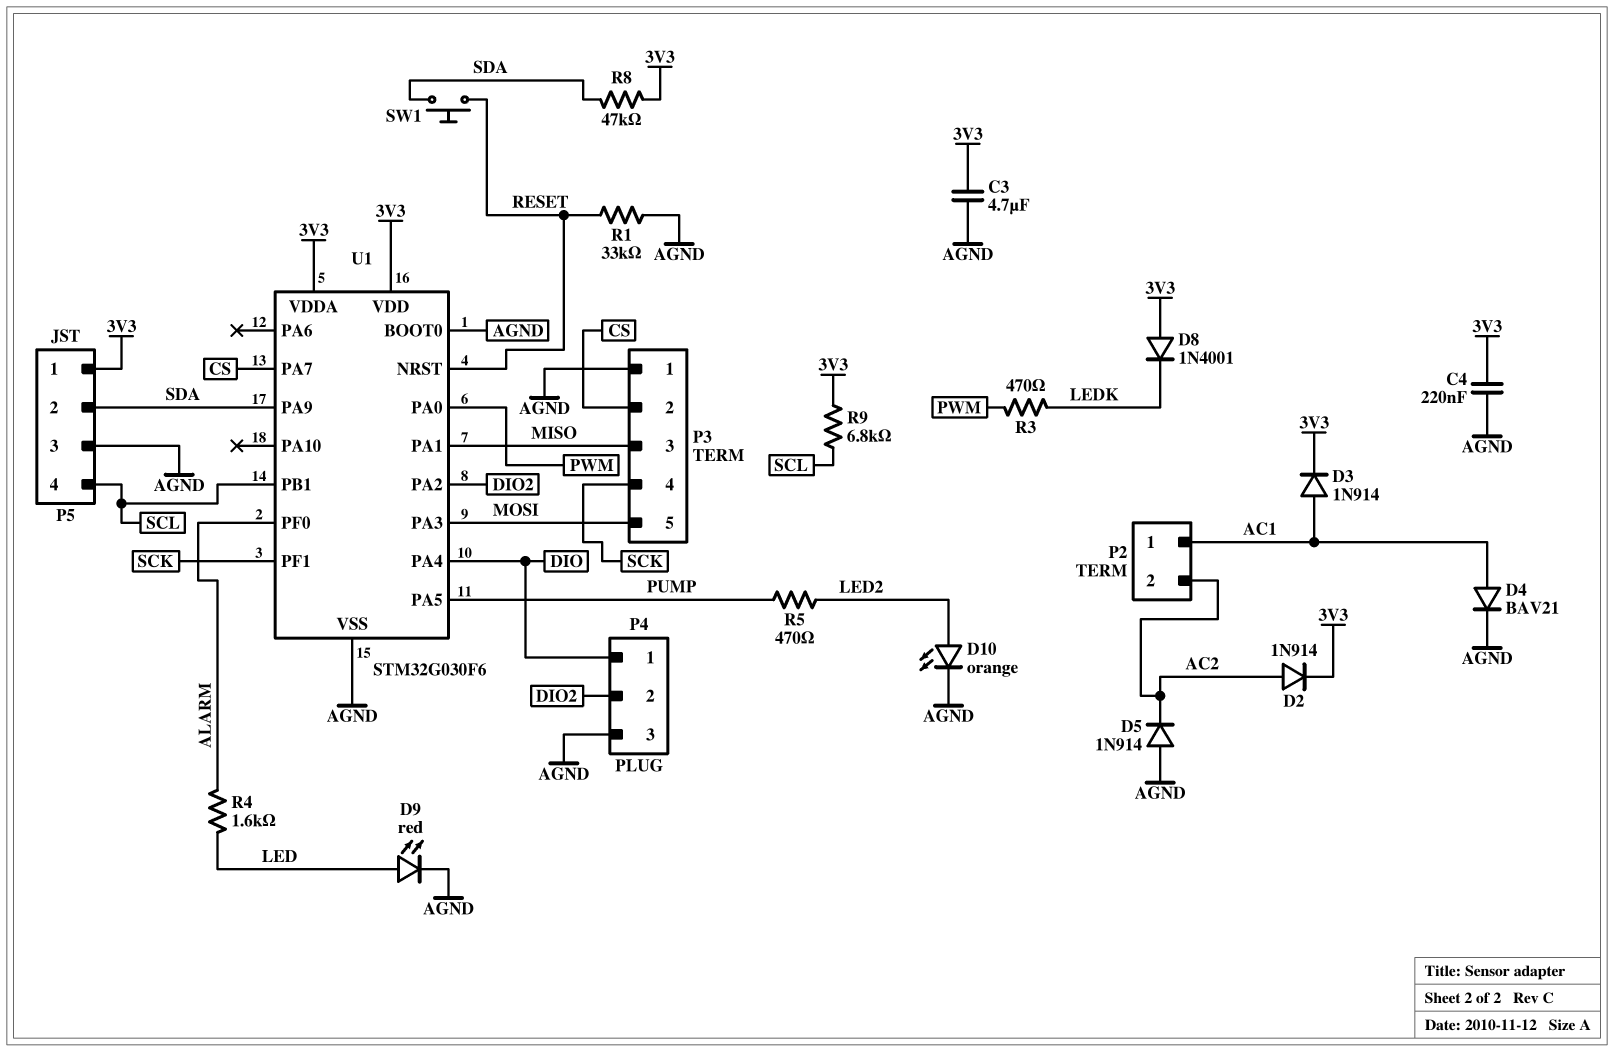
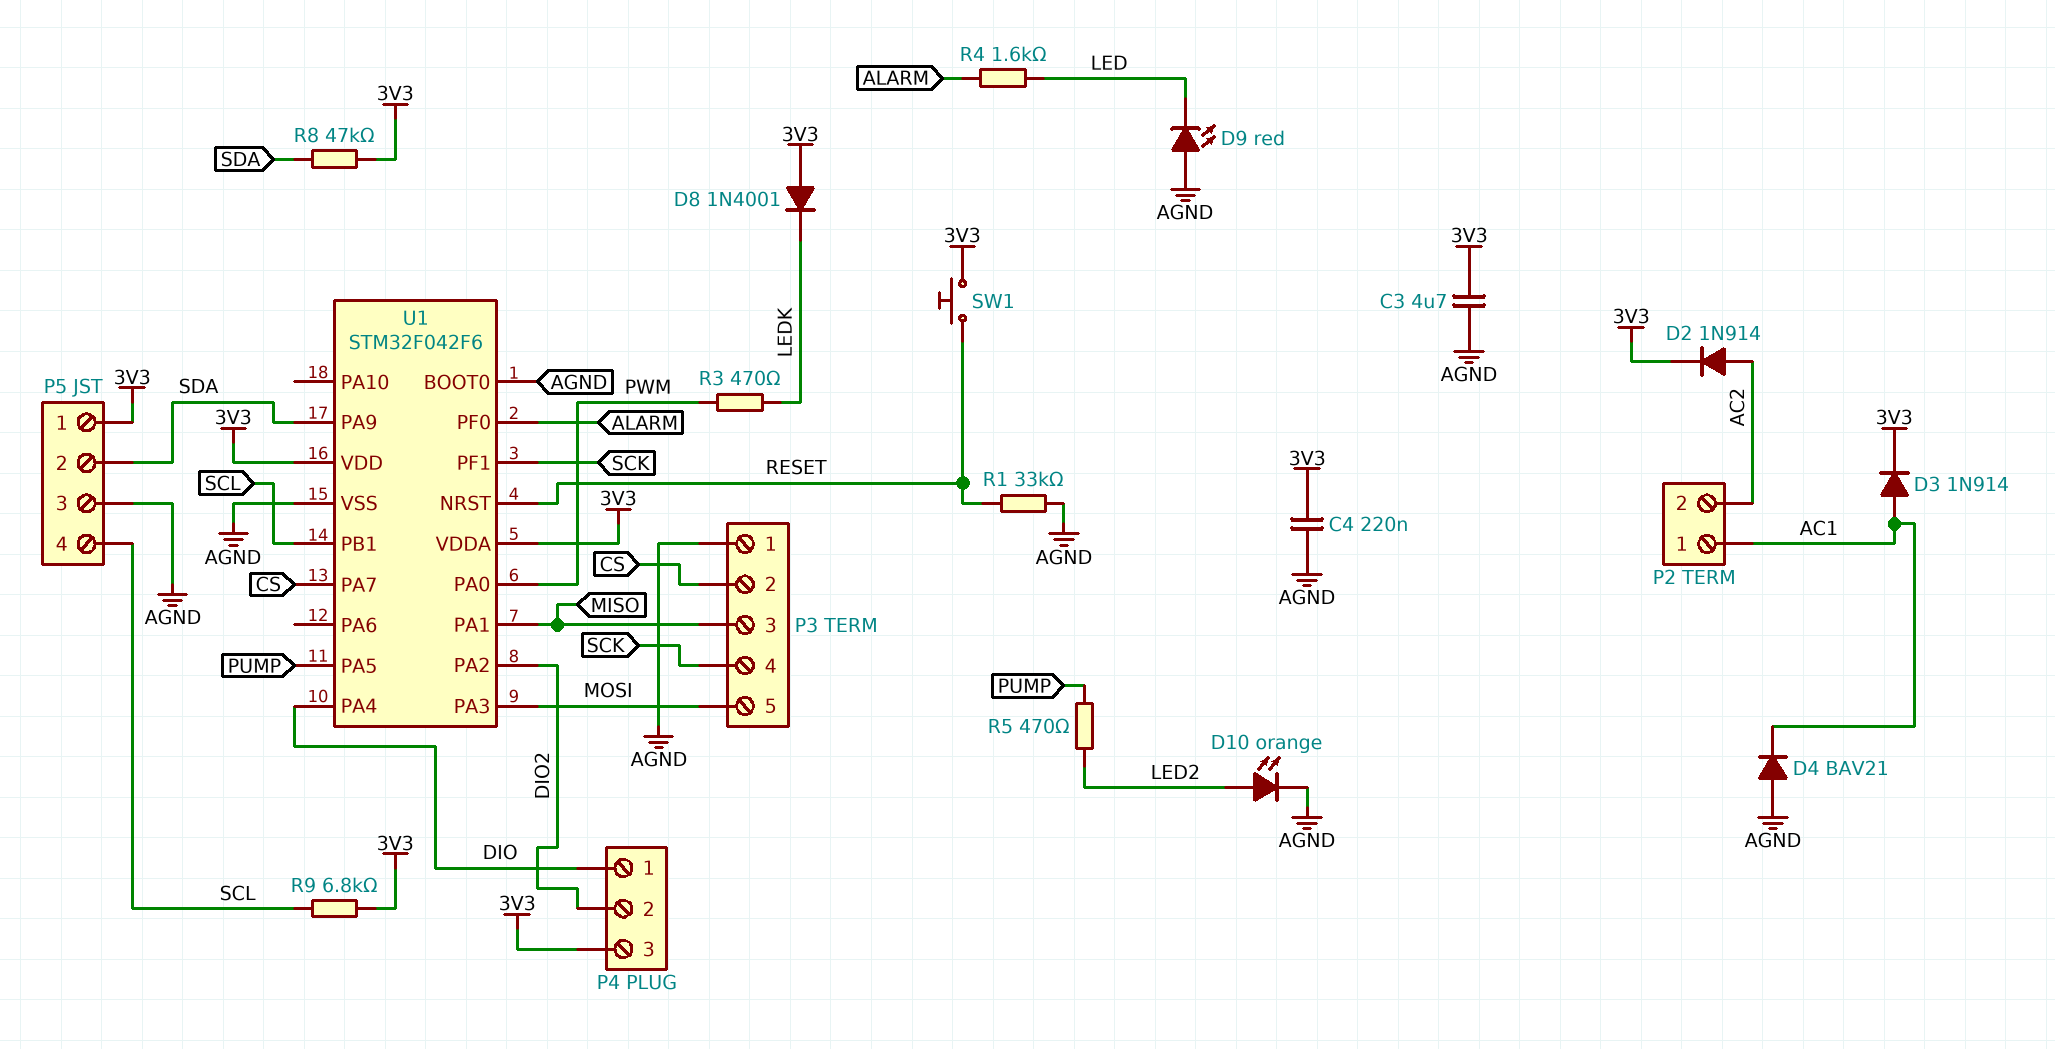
D4: diode BAV21 (A AC1, K AGND) -> diode BAV21 (A AGND, K AC1)
D5: diode 1N914 (A AGND, K AC2) -> none
D9: LED red (A LED, K AGND) -> LED red (A AGND, K LED)
P4 pin 3: AGND -> 3V3
SW1: button (RESET, SDA) -> button (3V3, RESET)
U1: STM32G030F6 -> STM32F042F6

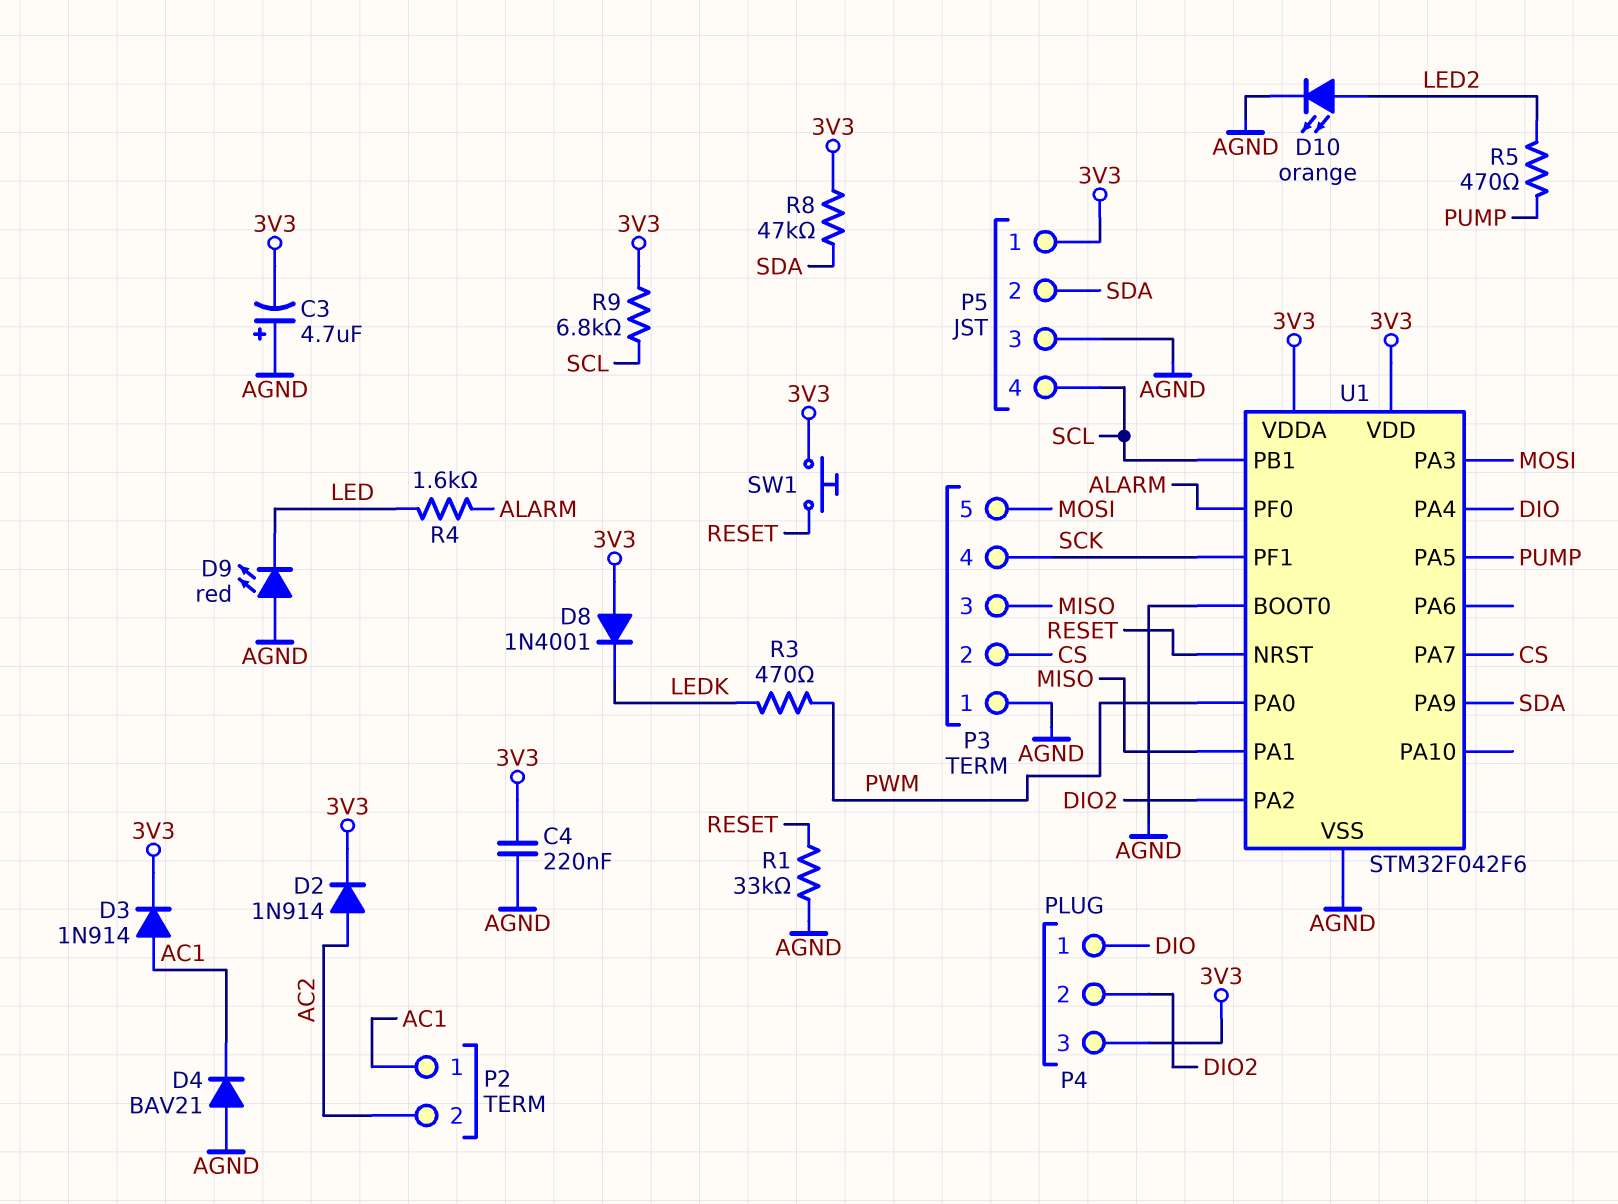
C3: 4.7uF (3V3, AGND) -> 4.7uF (plus AGND, minus 3V3)

